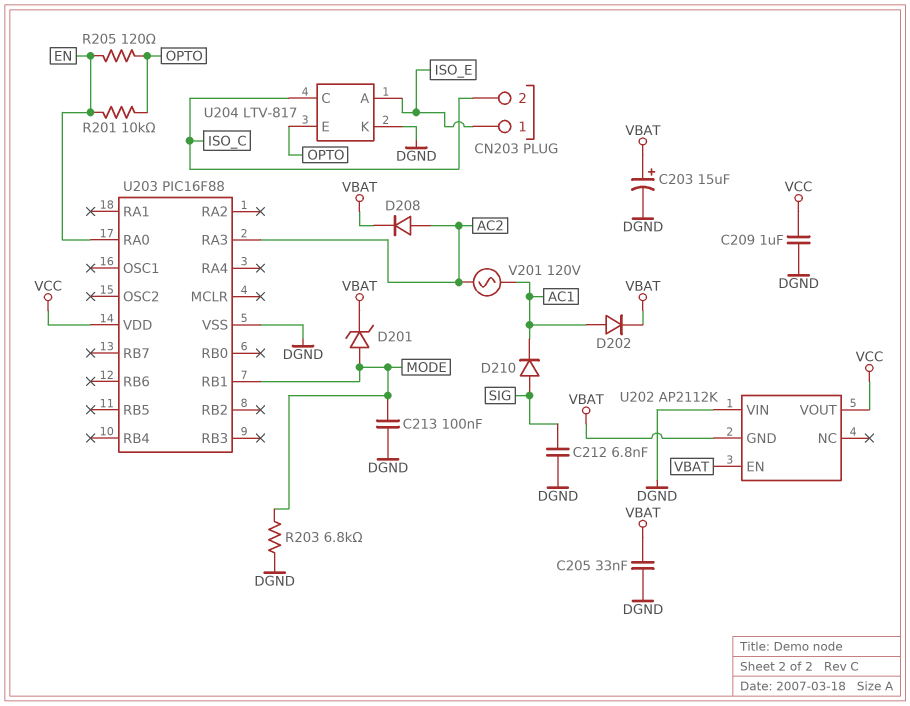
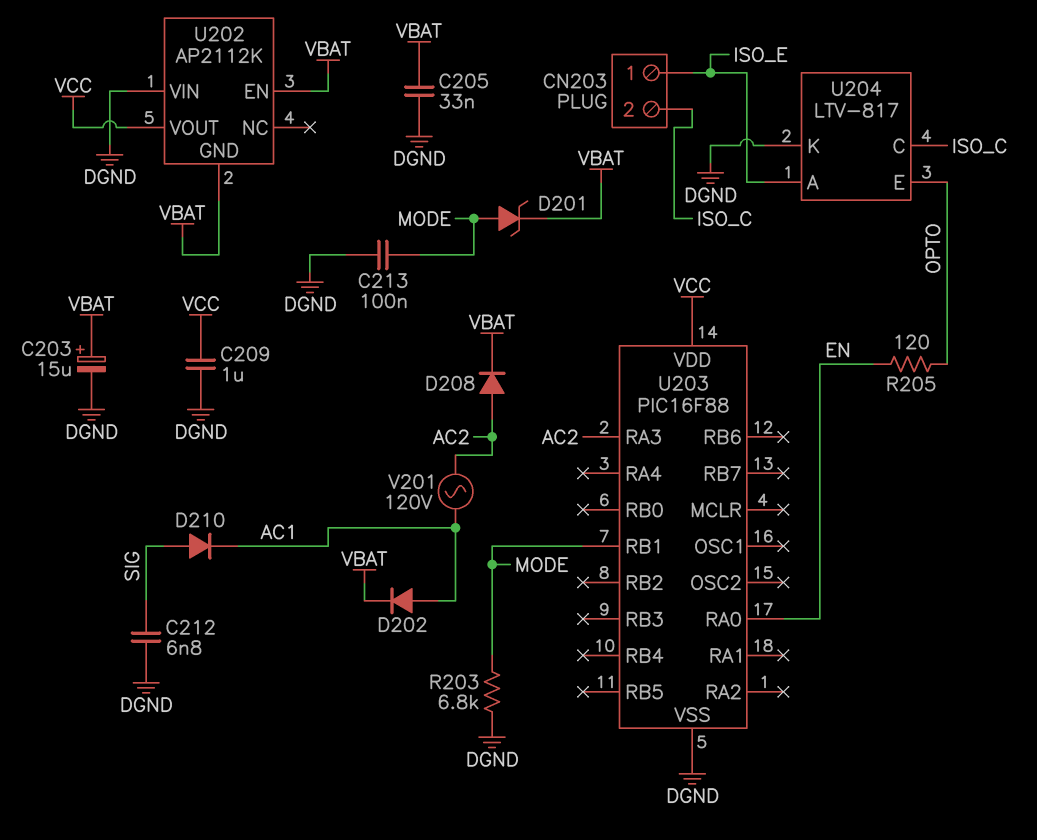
R201: 10k (EN, OPTO) -> none

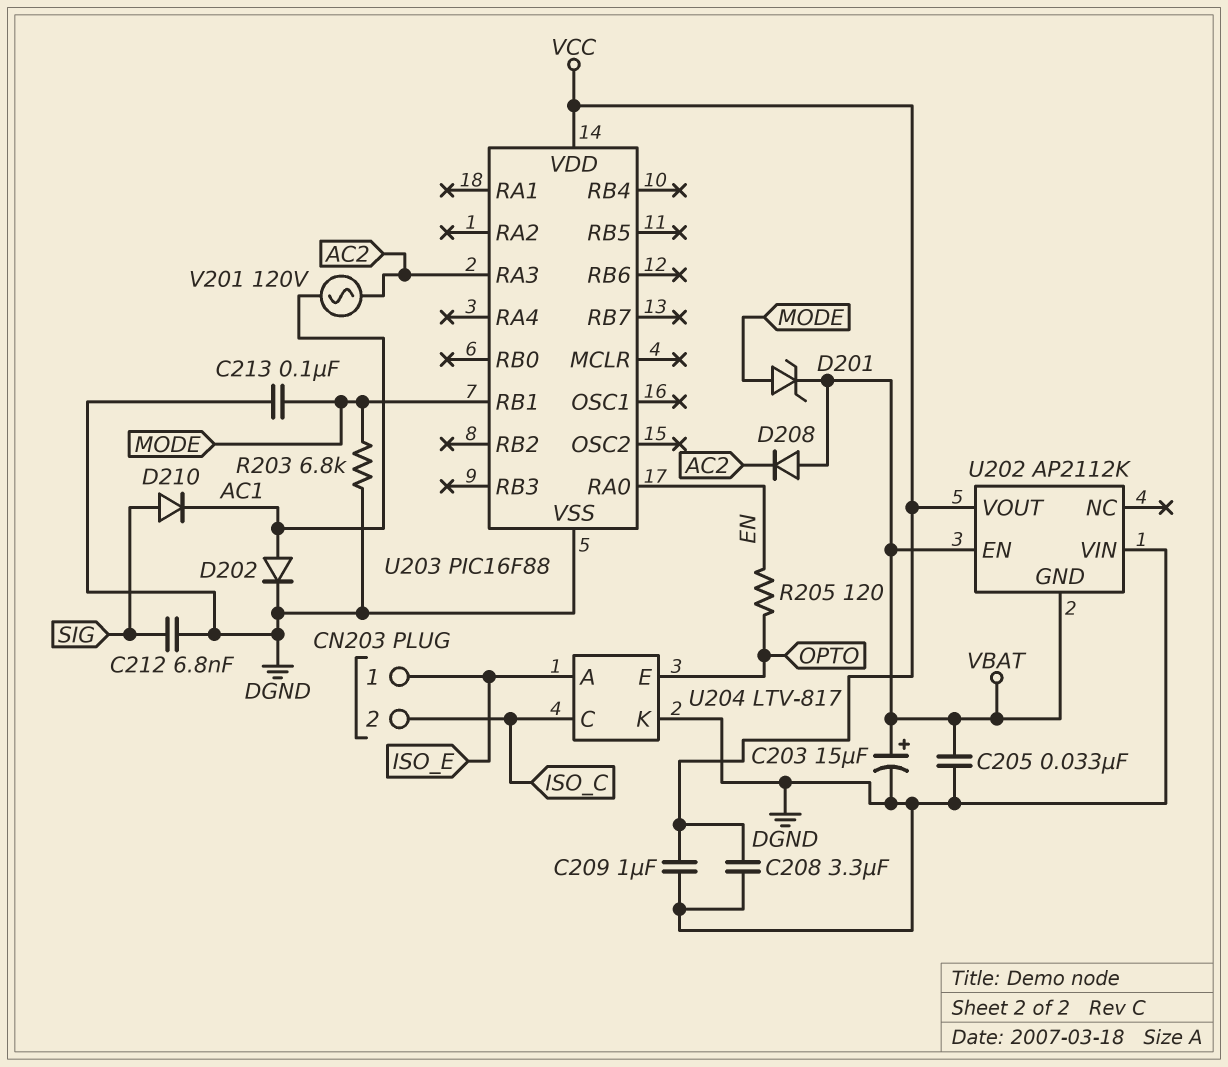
C208: none -> 3.3uF (DGND, VCC)
D202: diode (A AC1, K VBAT) -> diode (A AC1, K DGND)
D208: diode (A AC2, K VBAT) -> diode (A VBAT, K AC2)

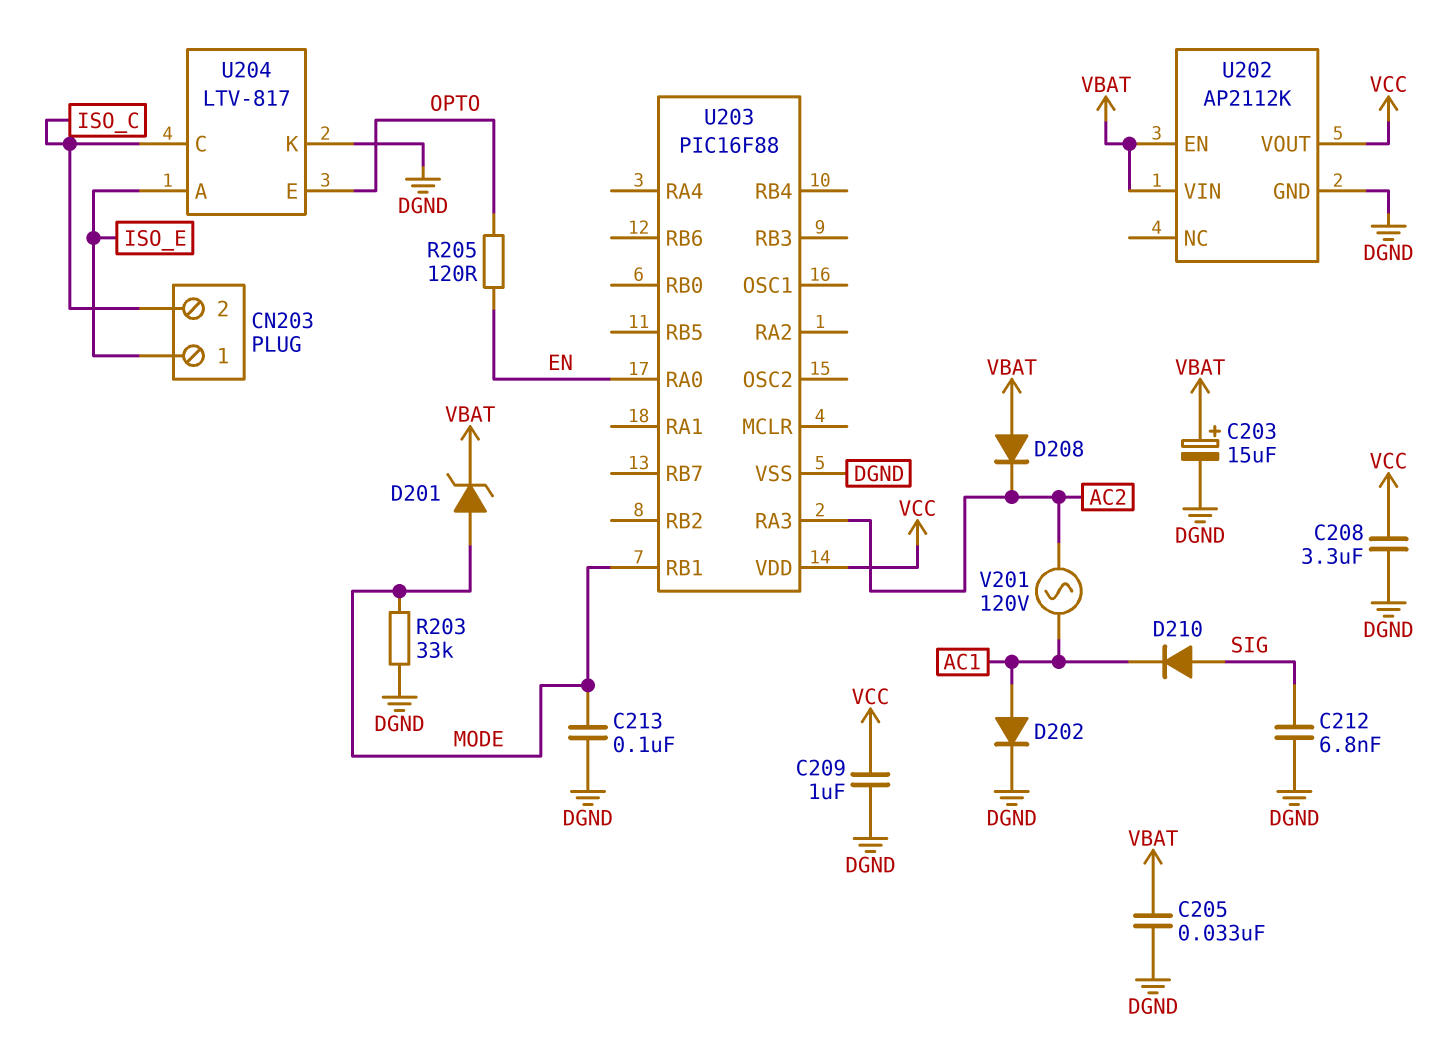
R203: 6.8k (DGND, MODE) -> 33k (DGND, MODE)
U202 pin GND: VBAT -> DGND
U202 pin VIN: DGND -> VBAT

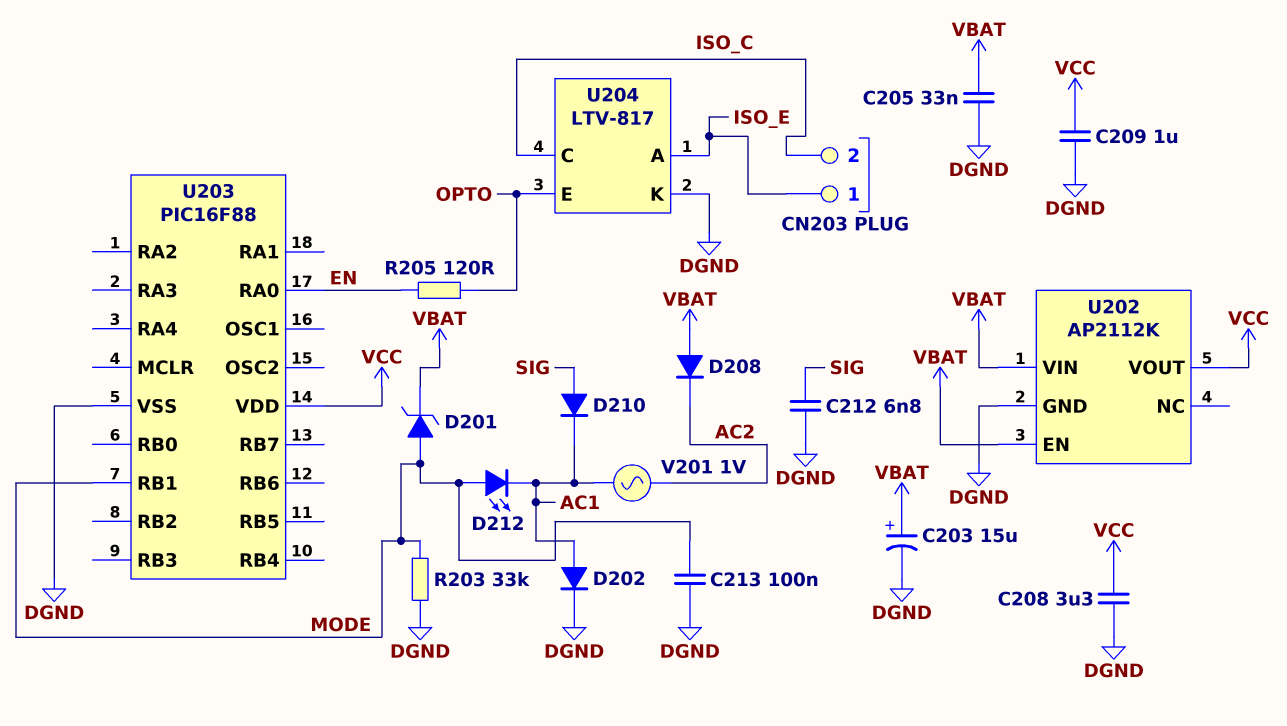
D212: none -> LED (A MODE, K AC1)
U203 pin RA3: AC2 -> none
V201: AC 120V (AC1, AC2) -> AC 1V (AC1, AC2)

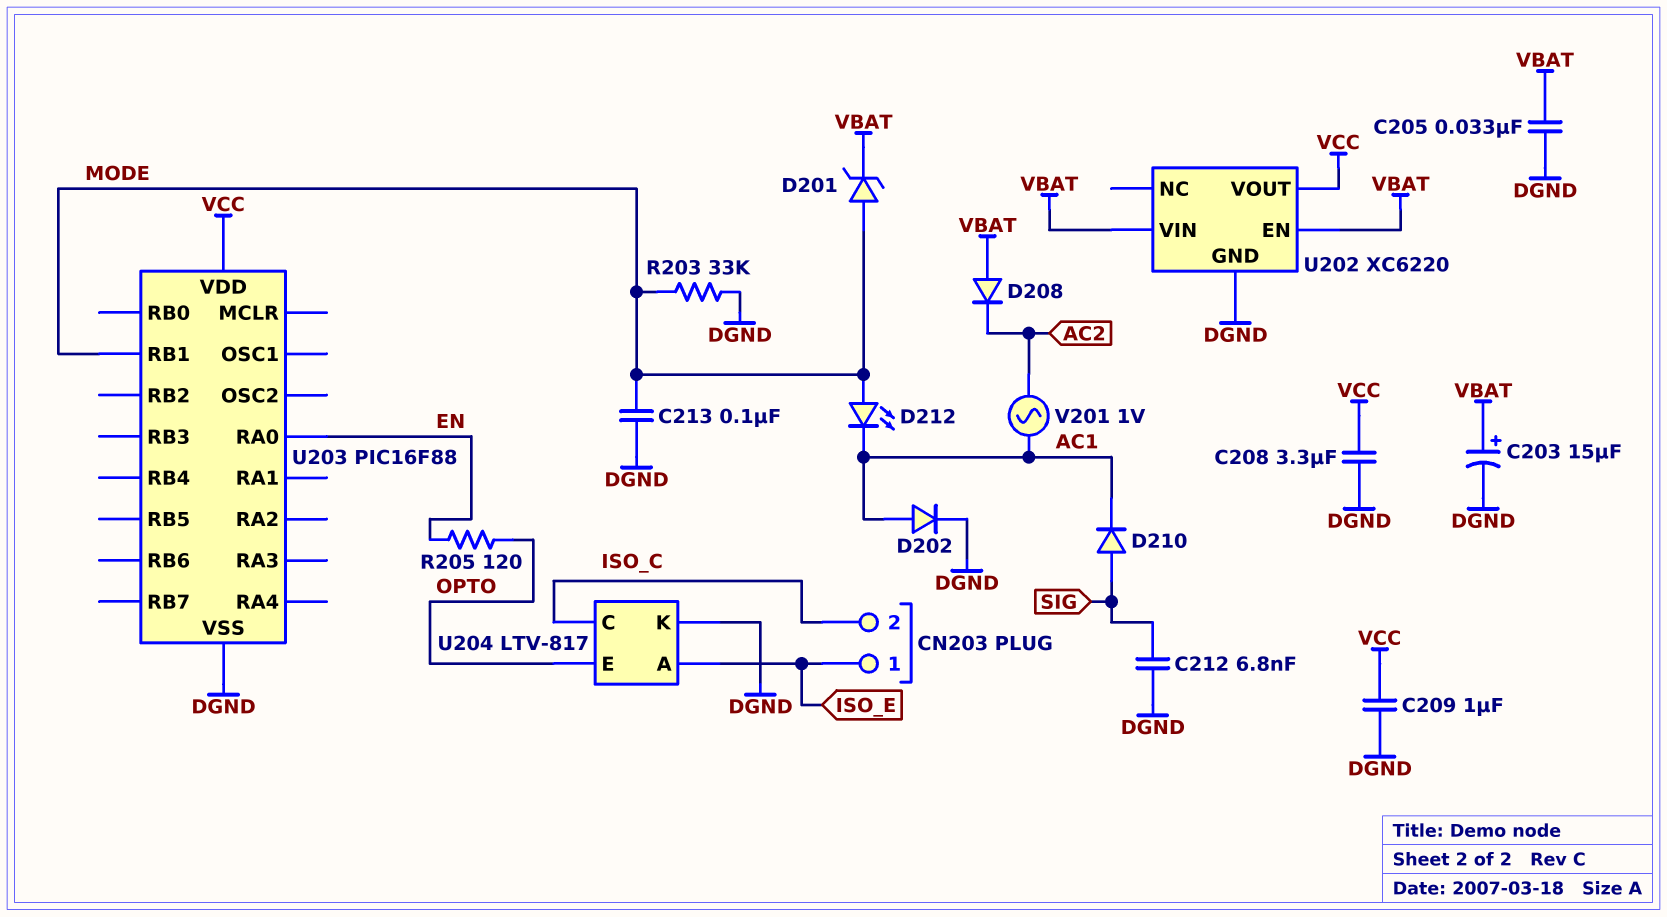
U202: AP2112K -> XC6220

